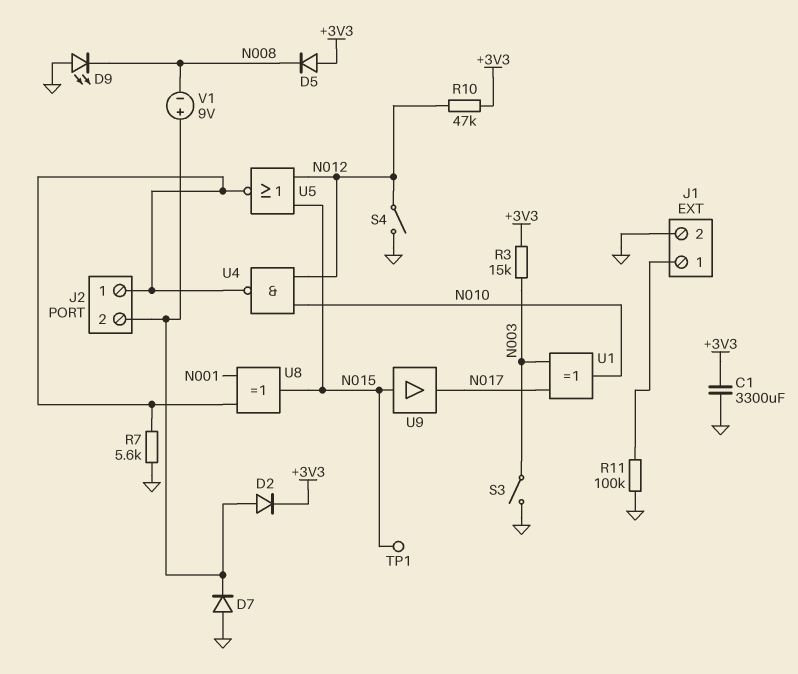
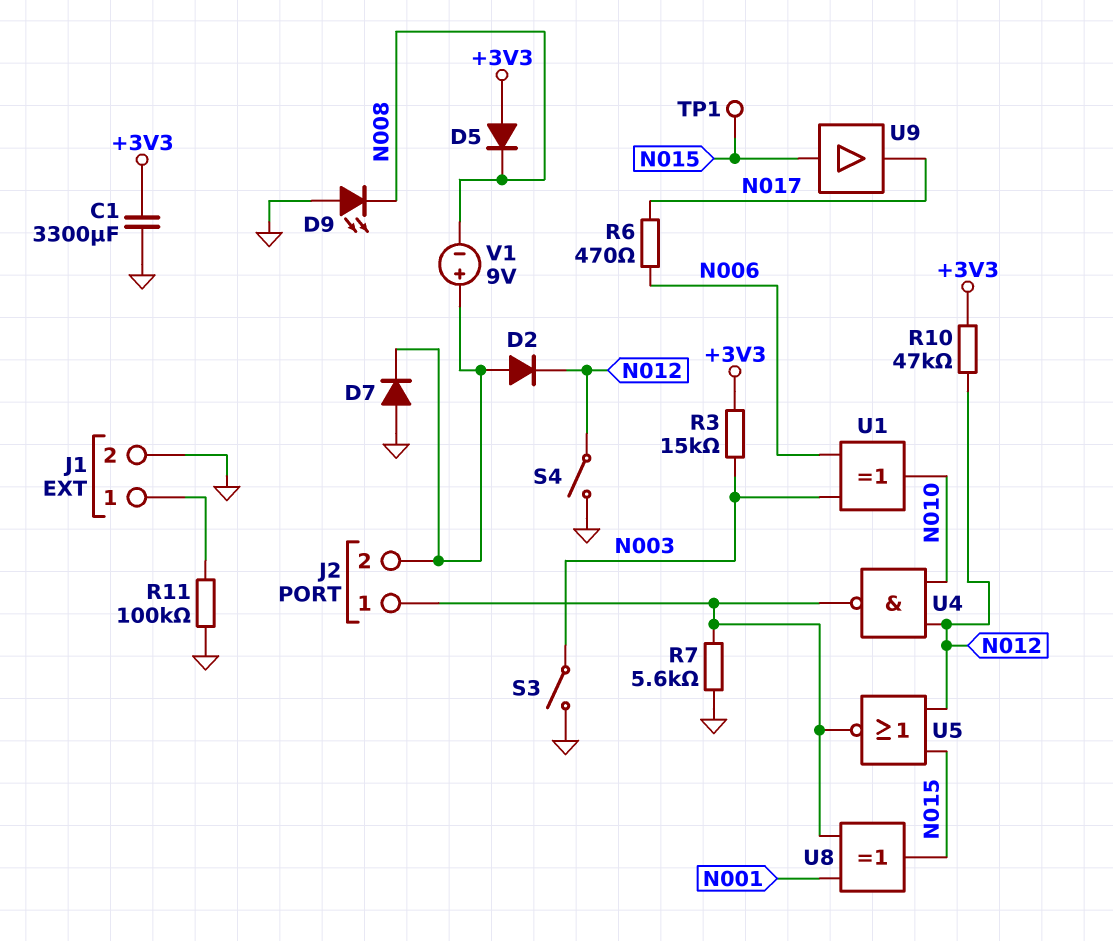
D2: diode (A J2/2, K +3V3) -> diode (A J2/2, K N012)
R6: none -> 470 (N006, N017)
U1: XOR (in N003, in N017, out N010) -> XOR (in N003, in N006, out N010)

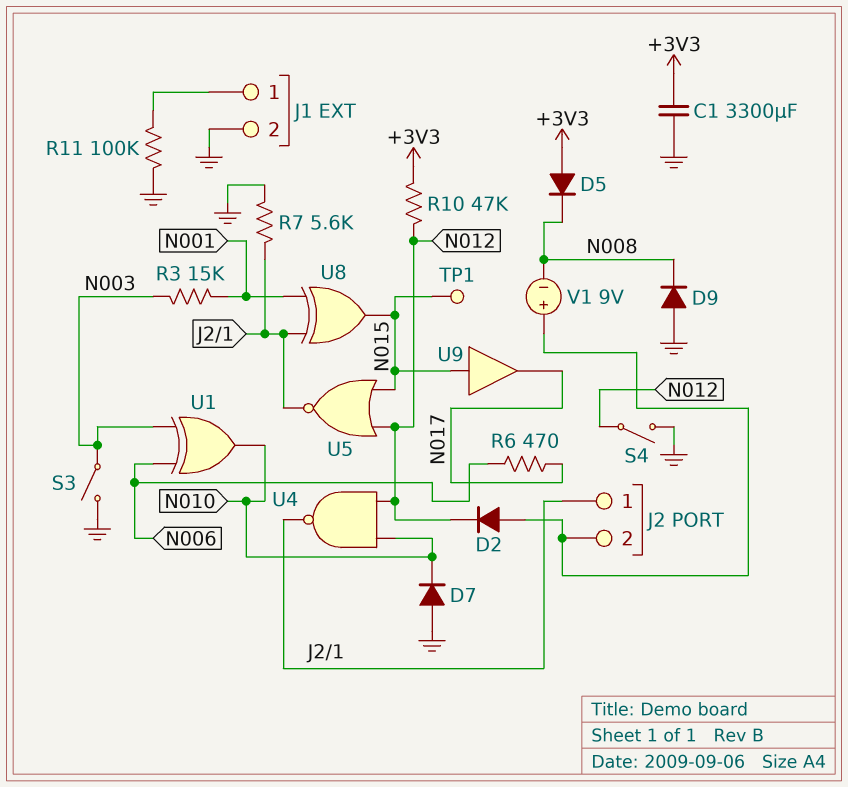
D7: diode (A GND, K J2/2) -> diode (A GND, K N010)
D9: LED (A GND, K N008) -> diode (A GND, K N008)
R3: 15k (+3V3, N003) -> 15k (N001, N003)

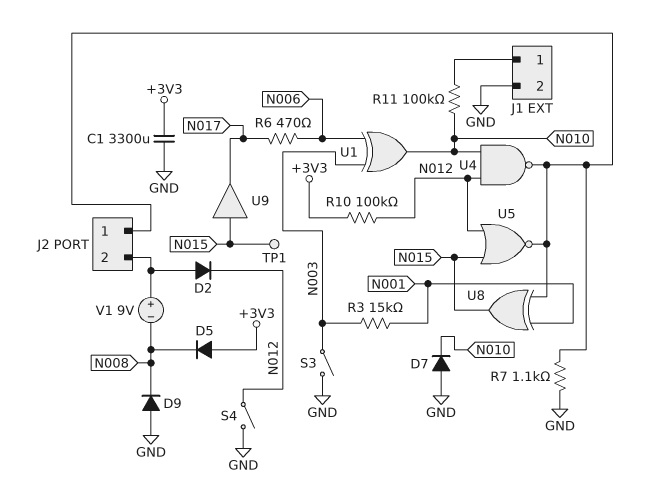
R7: 5.6k (GND, J2/1) -> 1.1k (GND, J2/1)
R10: 47k (+3V3, N012) -> 100k (+3V3, N012)
R11: 100k (GND, J1/1) -> 100k (J1/1, N010)

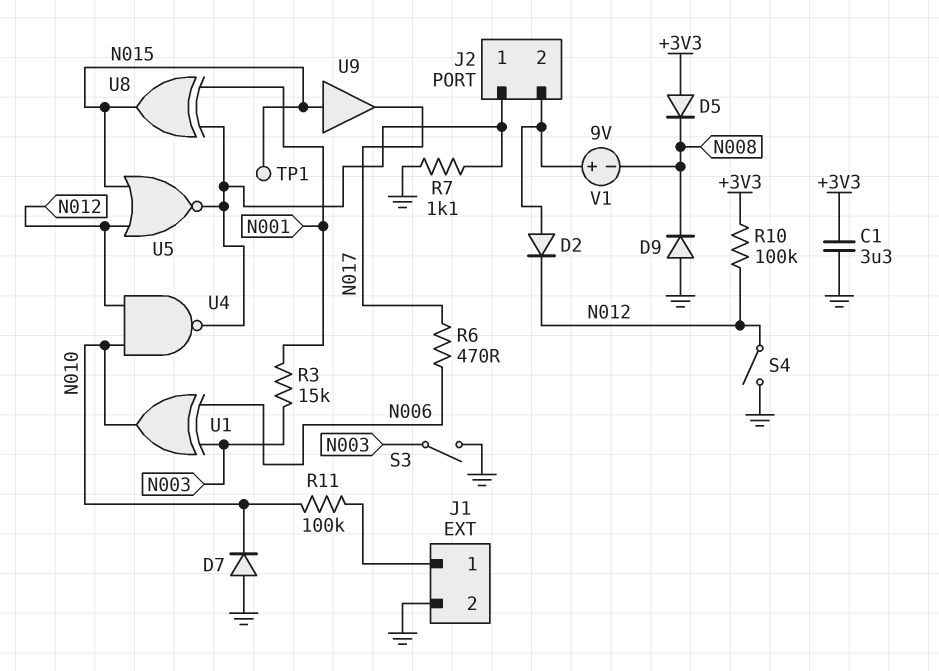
C1: 3300uF (+3V3, GND) -> 3.3uF (+3V3, GND)

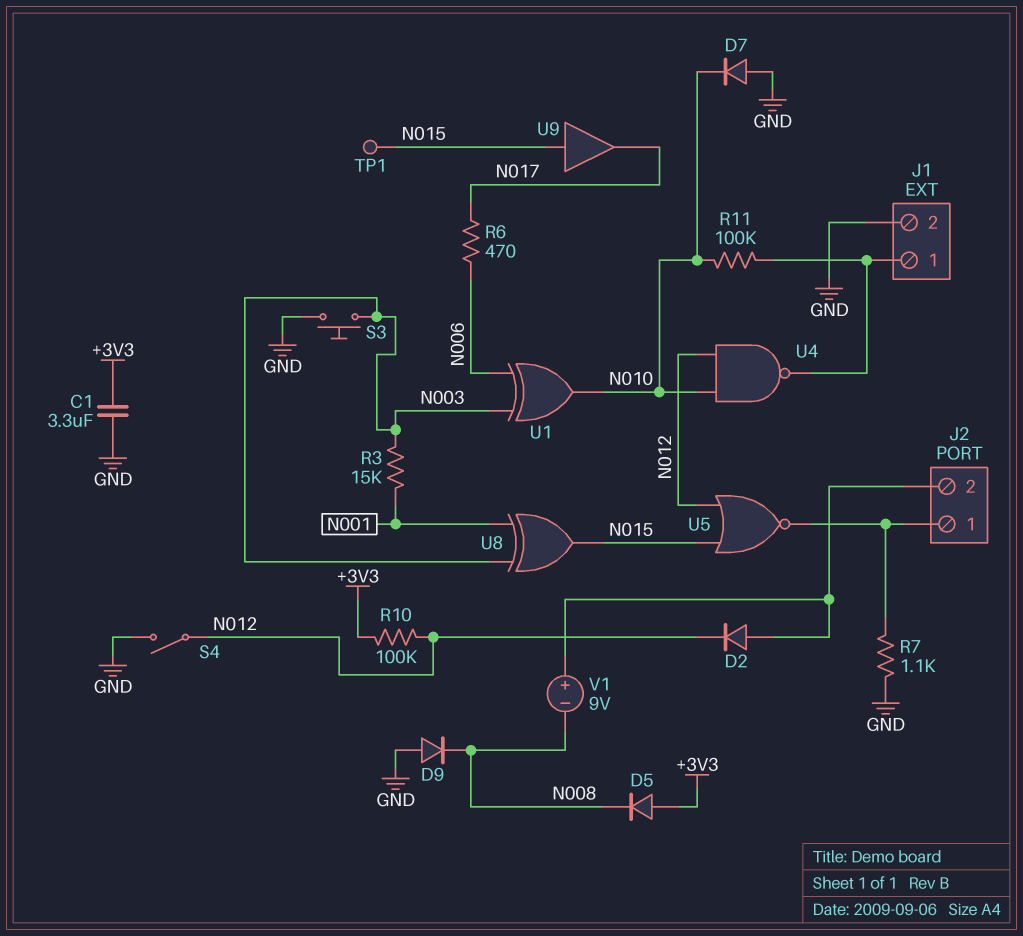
S3: switch (GND, N003) -> button (GND, N003)
U4: NAND (in N010, in N012, out J2/1) -> NAND (in N010, in N012, out J1/1)
U8: XOR (in J2/1, in N001, out N015) -> XOR (in N001, in N003, out N015)

